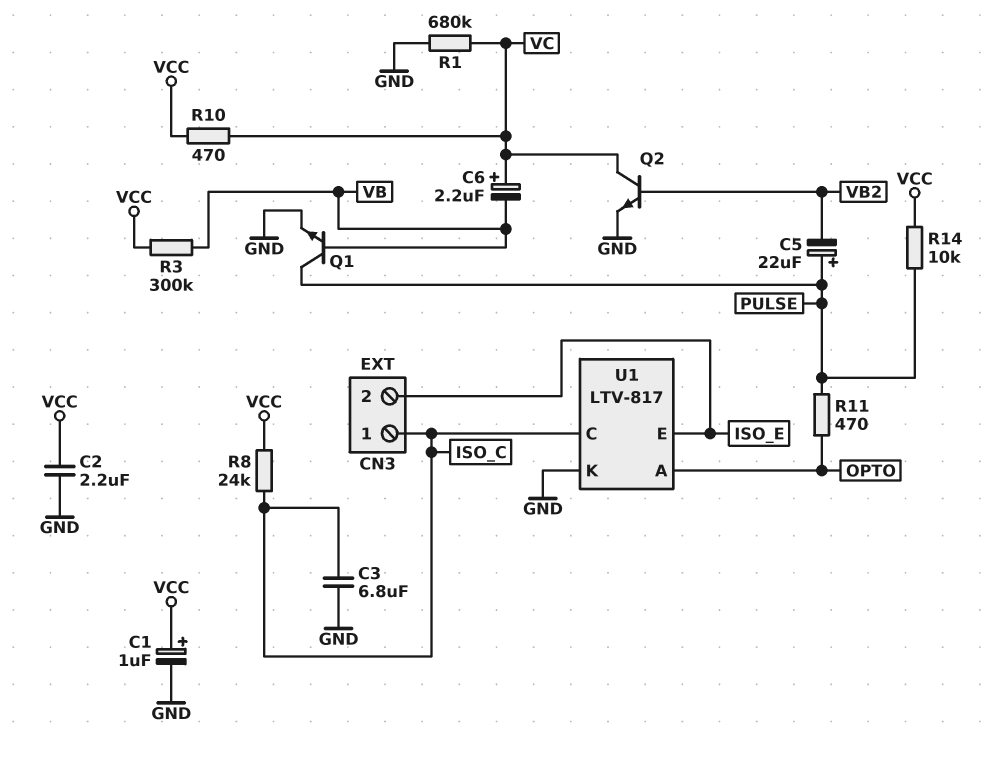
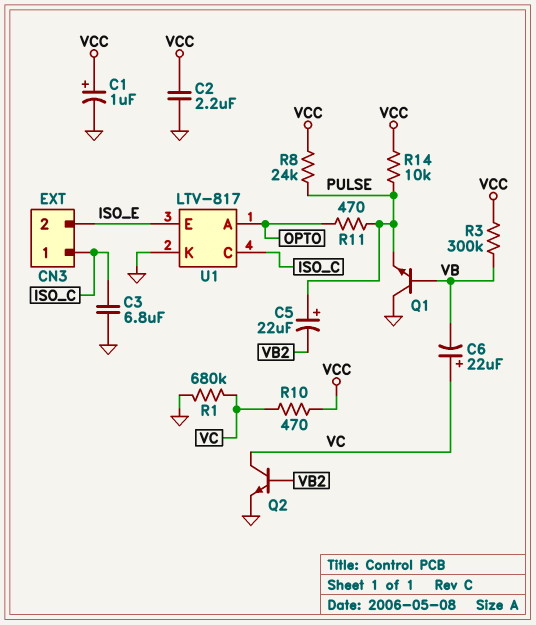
C6: 2.2uF (plus VC, minus VB) -> 22uF (plus VC, minus VB)
Q1: NPN (B VB, C PULSE, E GND) -> NPN (B VB, C GND, E PULSE)
R8: 24k (ISO_C, VCC) -> 24k (PULSE, VCC)

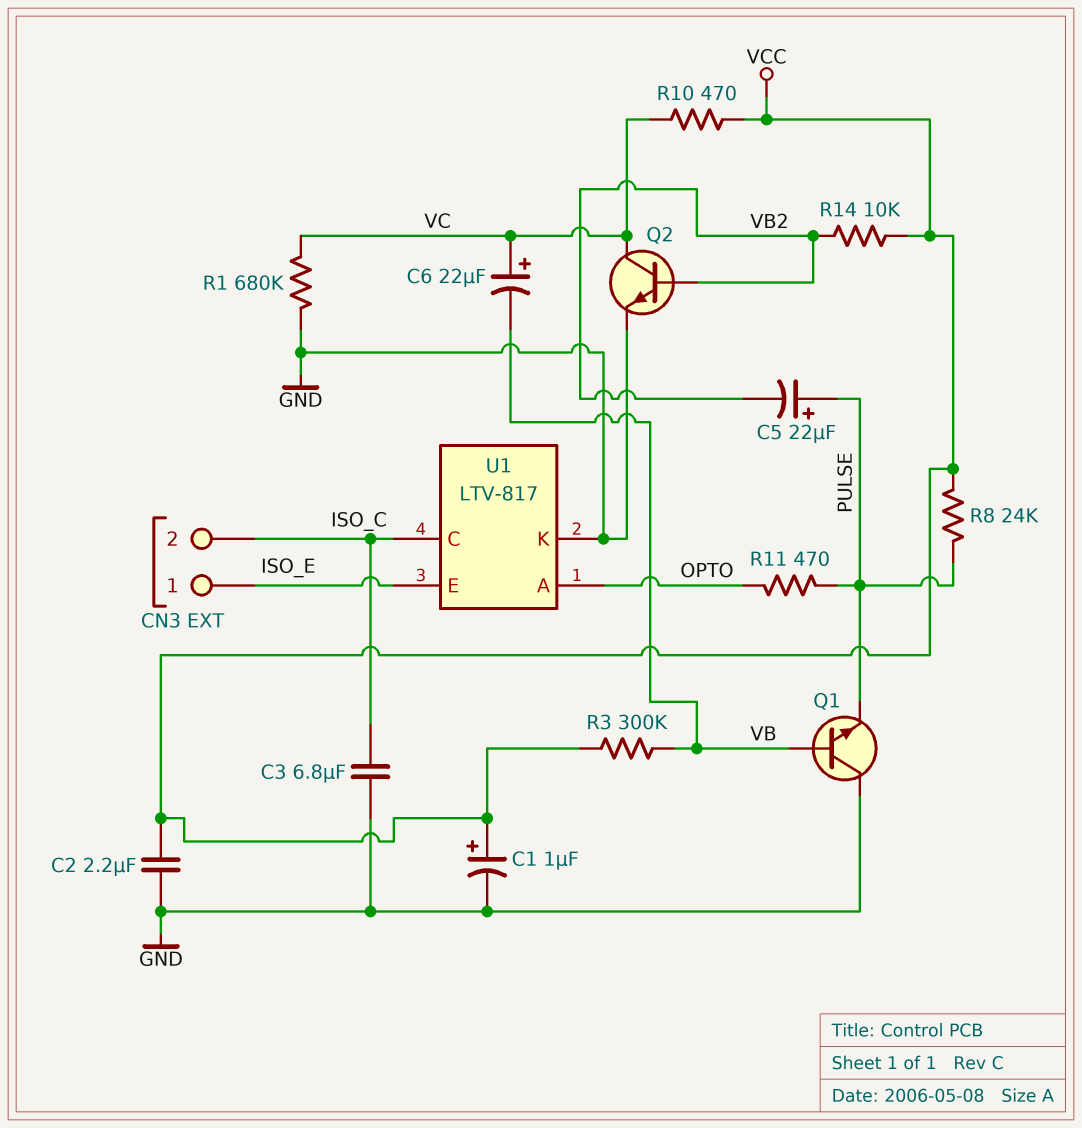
CN3 pin 1: ISO_C -> ISO_E
CN3 pin 2: ISO_E -> ISO_C
R14: 10k (PULSE, VCC) -> 10k (VB2, VCC)

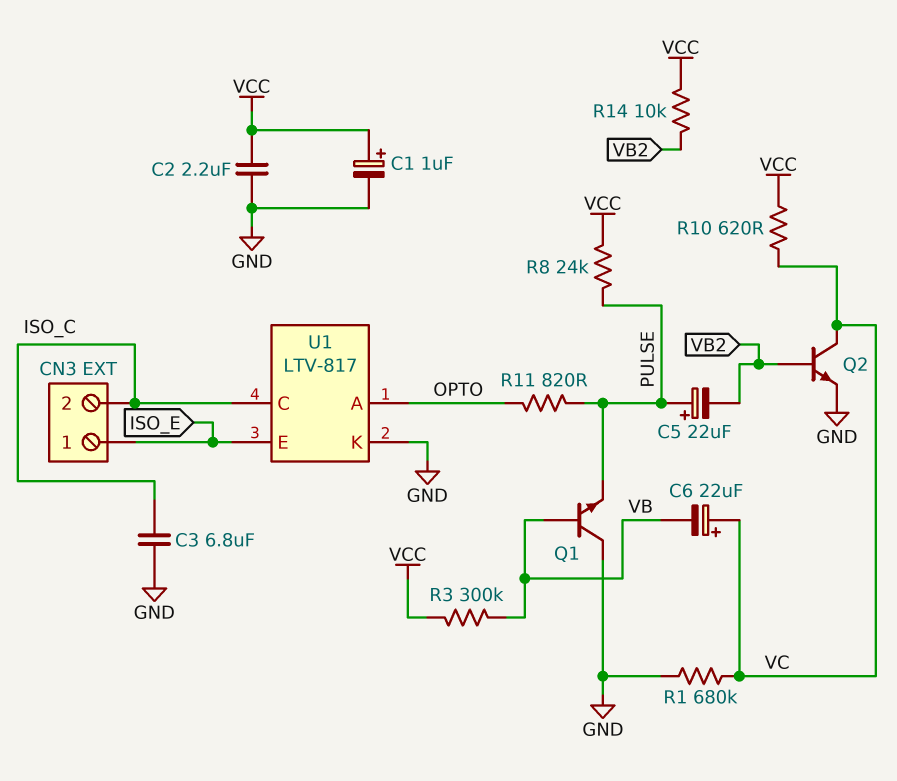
R10: 470 (VC, VCC) -> 620 (VC, VCC)
R11: 470 (OPTO, PULSE) -> 820 (OPTO, PULSE)

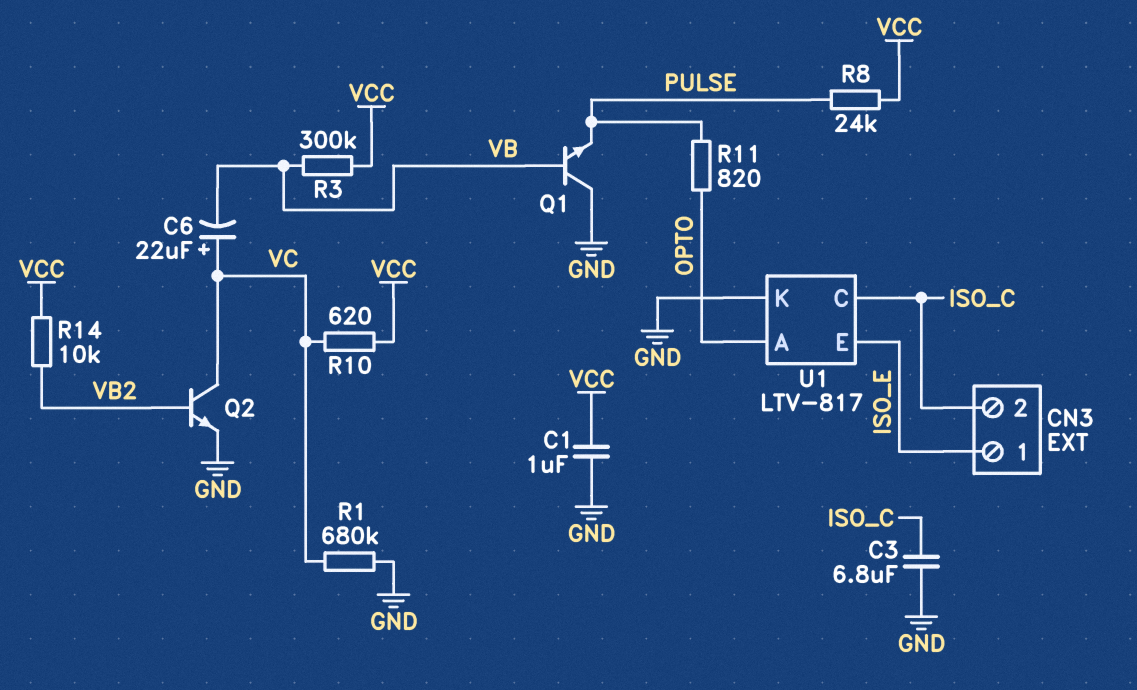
C1: 1uF (plus VCC, minus GND) -> 1uF (GND, VCC)
C2: 2.2uF (GND, VCC) -> none
C5: 22uF (plus PULSE, minus VB2) -> none

